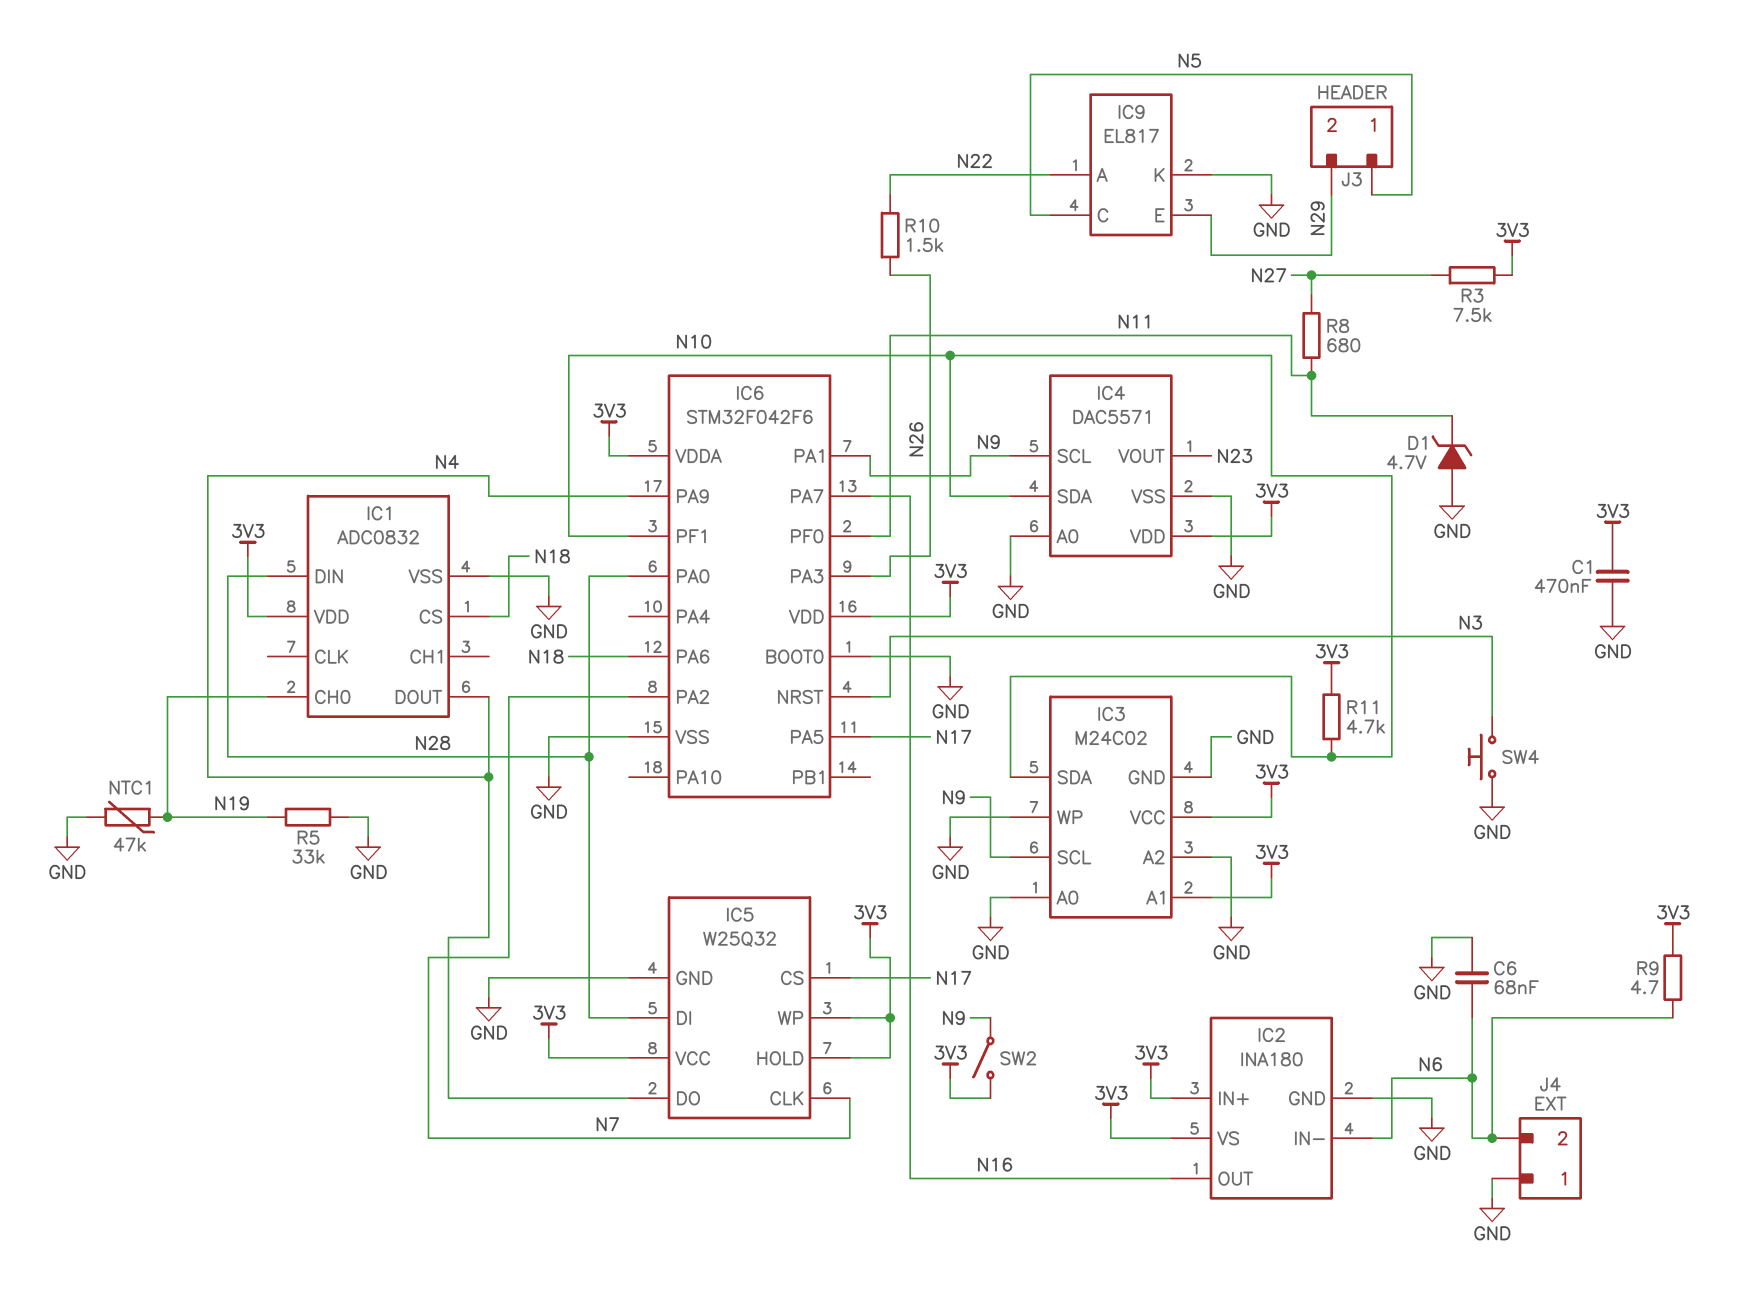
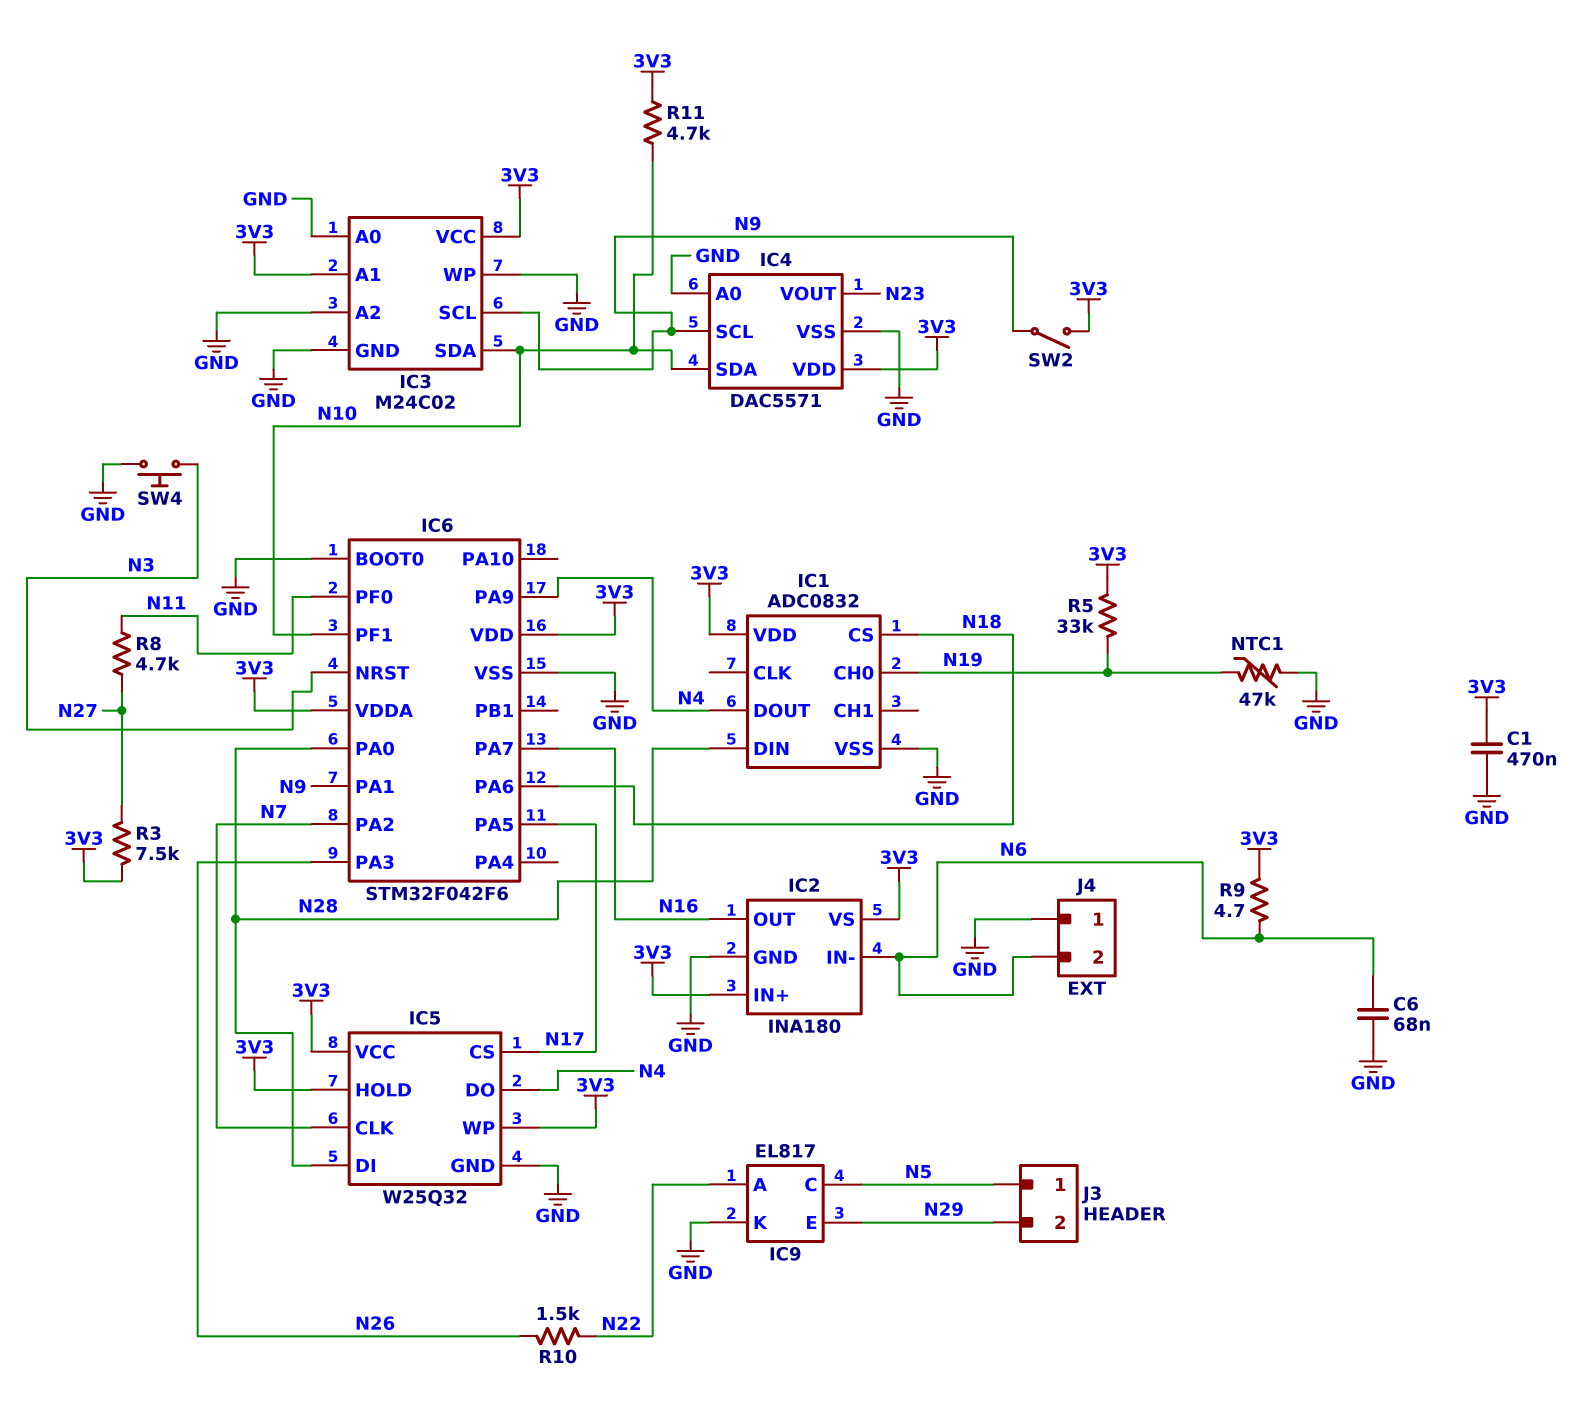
D1: zener 4.7V (A GND, K N11) -> none
R5: 33k (GND, N19) -> 33k (3V3, N19)
R8: 680 (N11, N27) -> 4.7k (N11, N27)

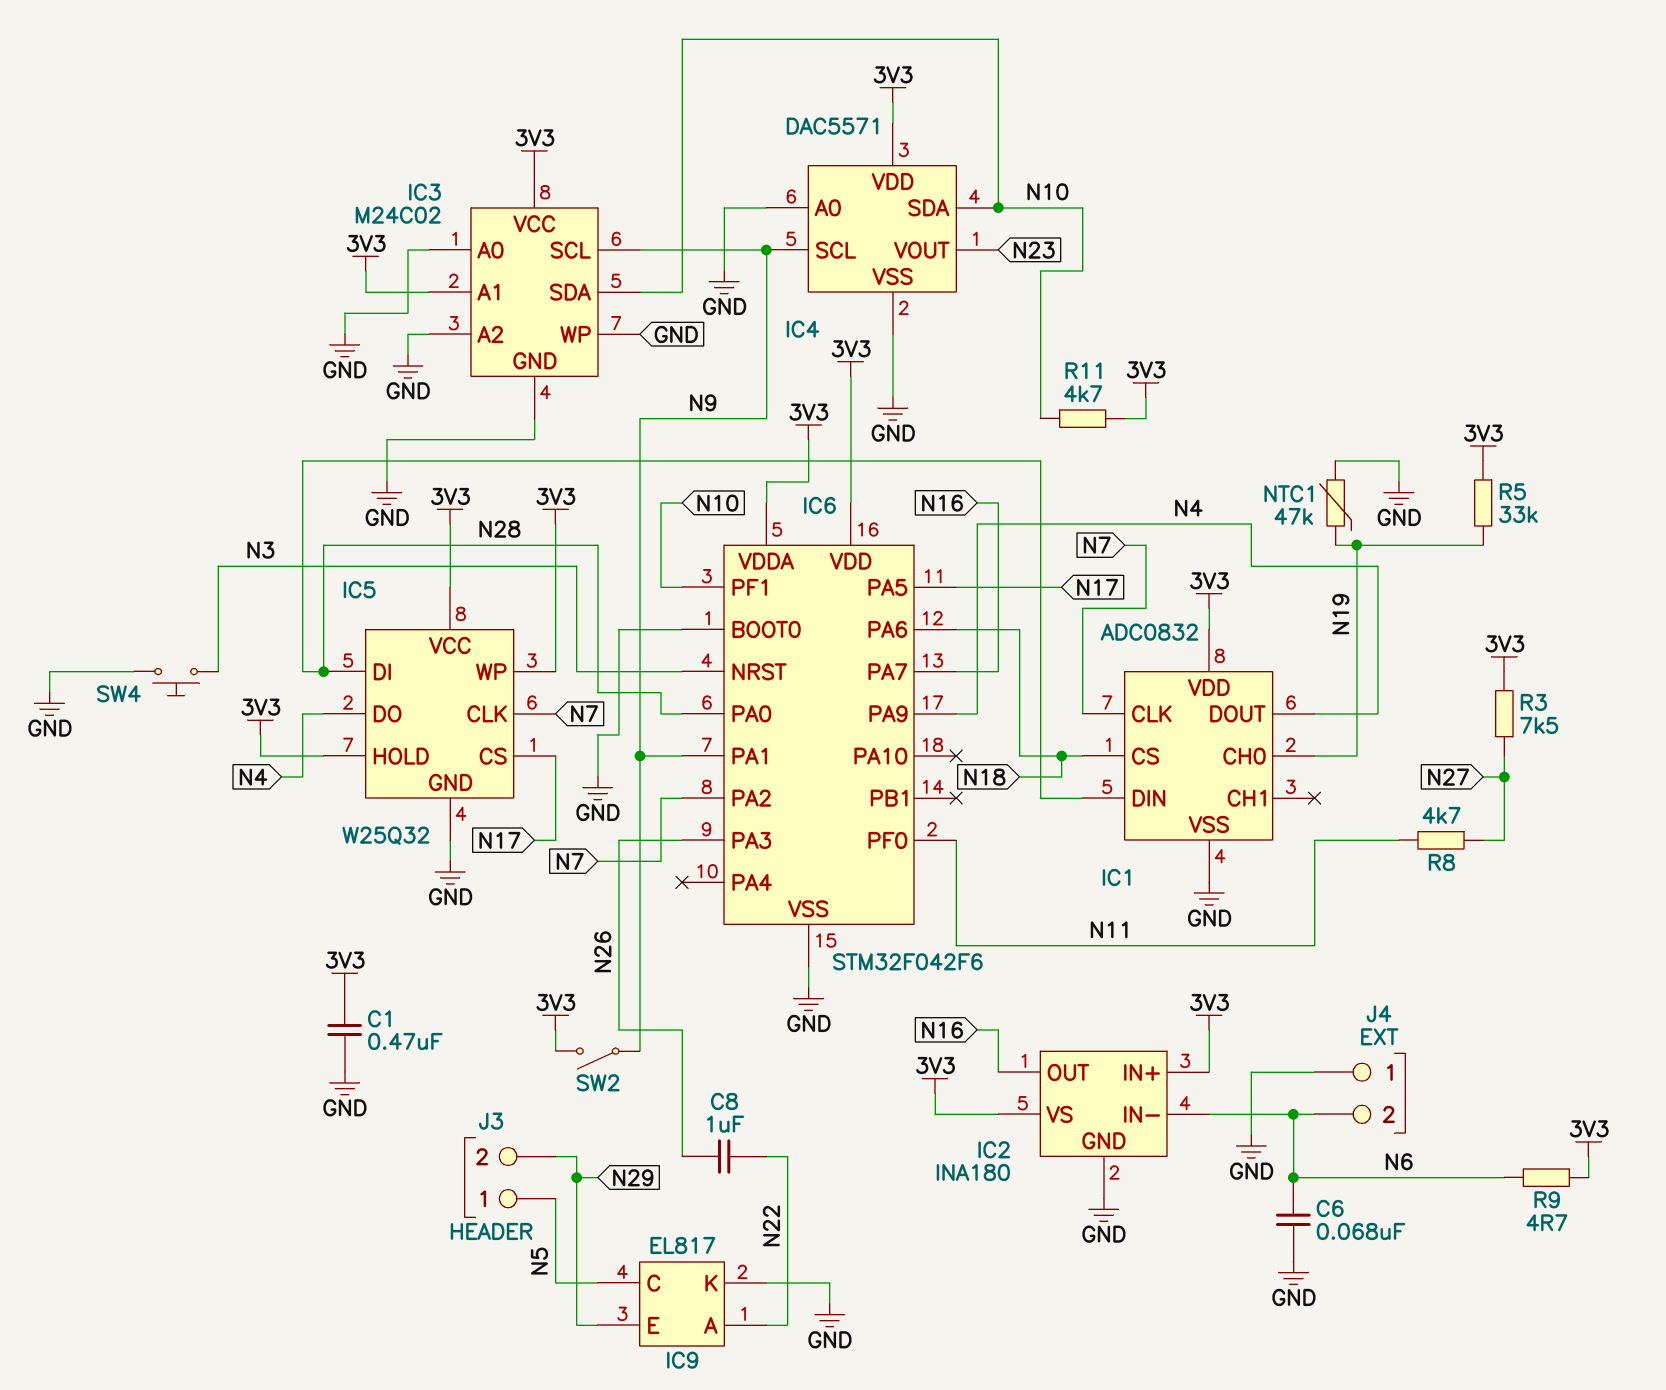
C8: none -> 1uF (N22, N26)
IC1 pin CLK: none -> N7
R10: 1.5k (N22, N26) -> none

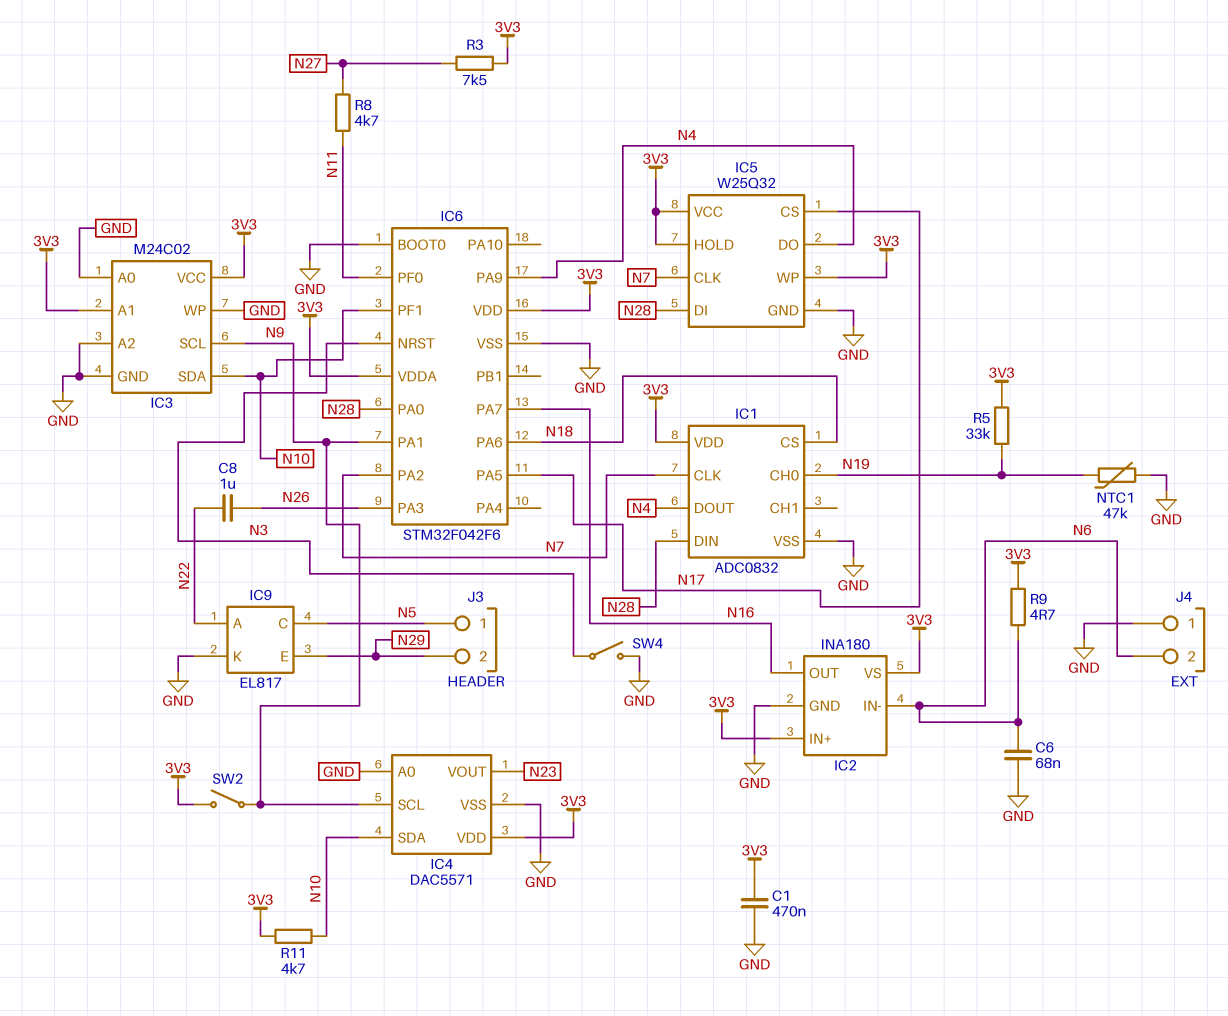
SW4: button (GND, N3) -> switch (GND, N3)

